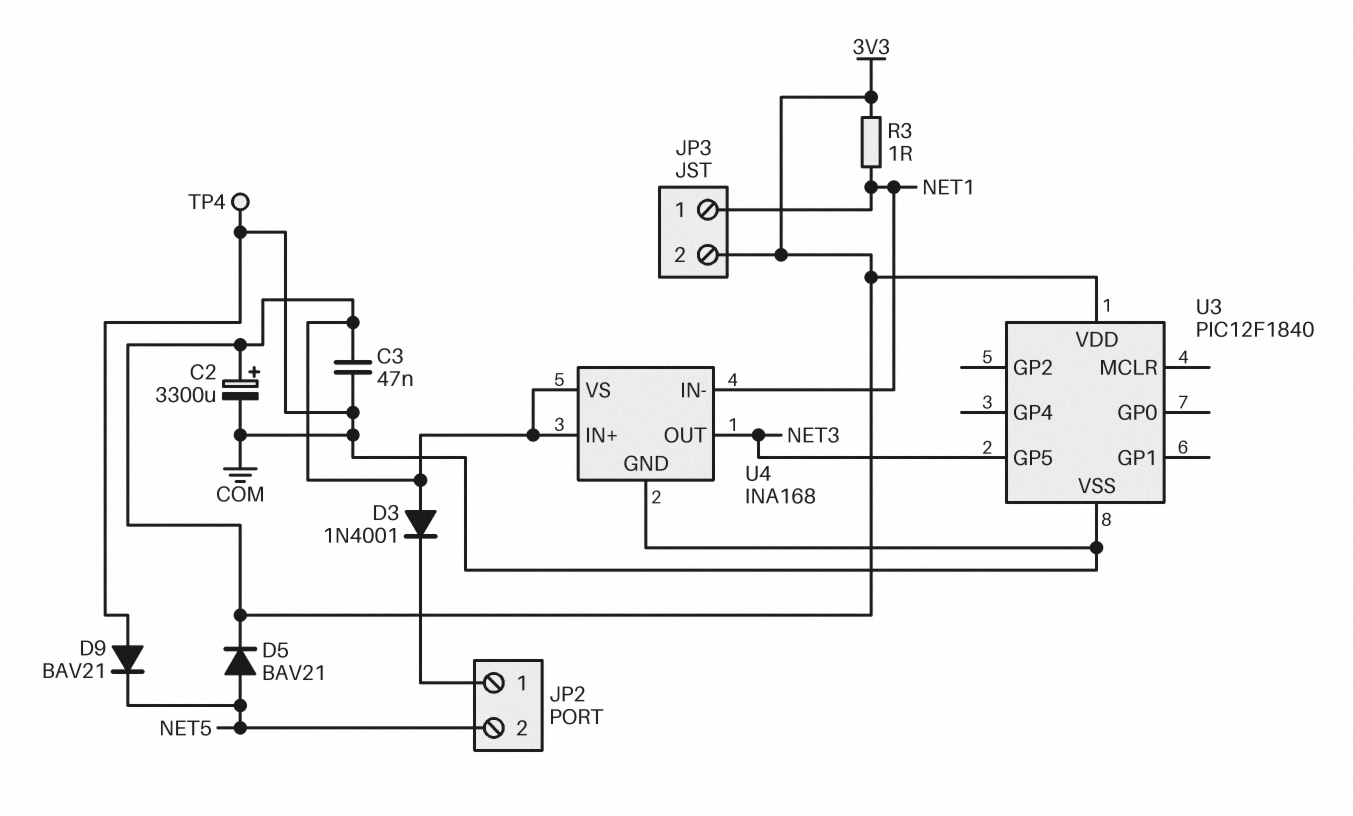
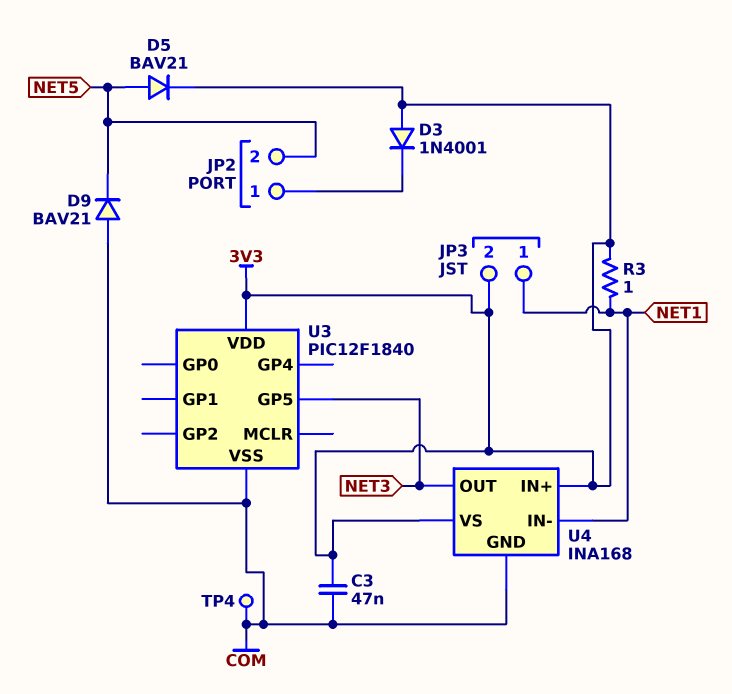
C2: 3300uF (plus 3V3, minus COM) -> none

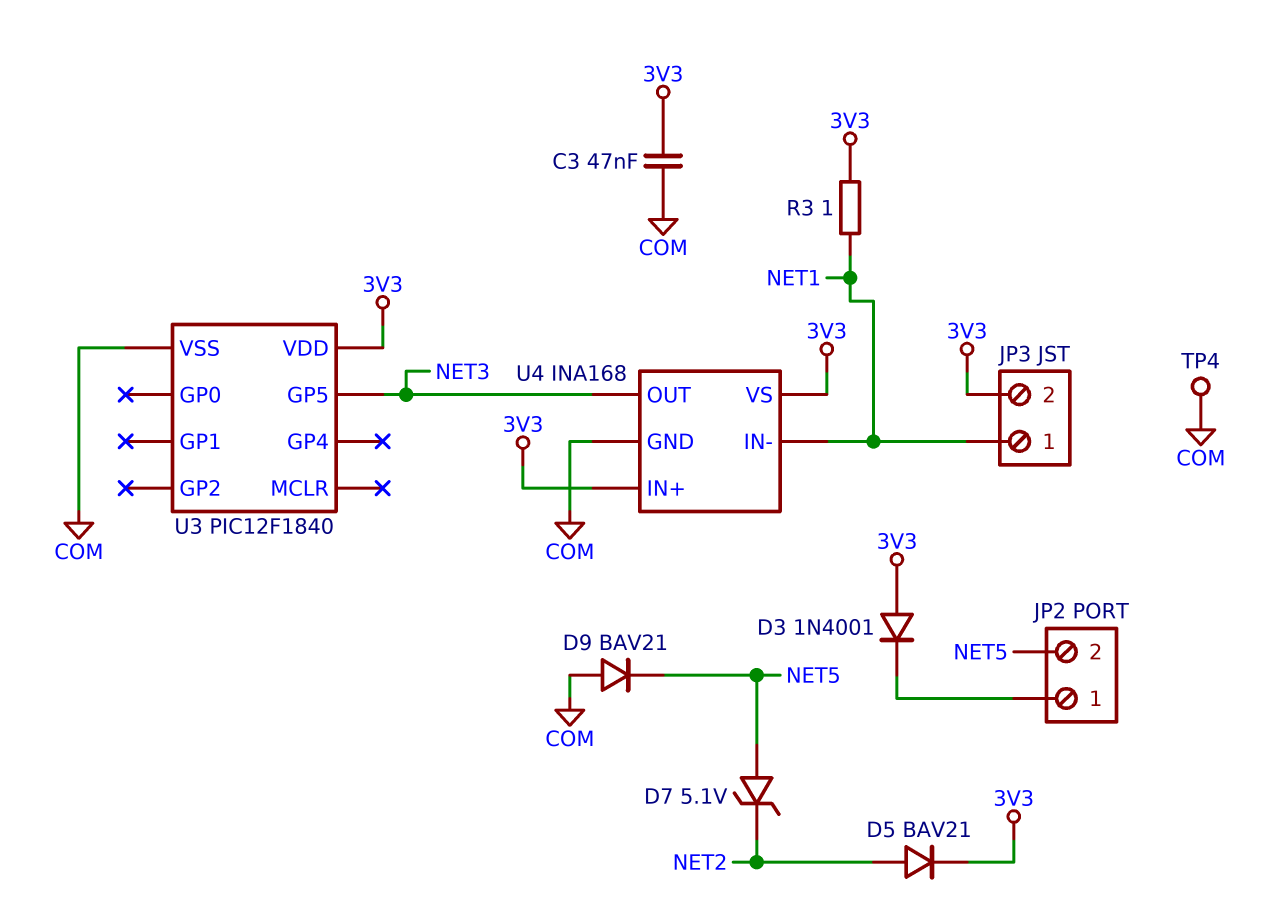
D5: diode BAV21 (A NET5, K 3V3) -> diode BAV21 (A NET2, K 3V3)
D7: none -> zener 5.1V (A NET5, K NET2)

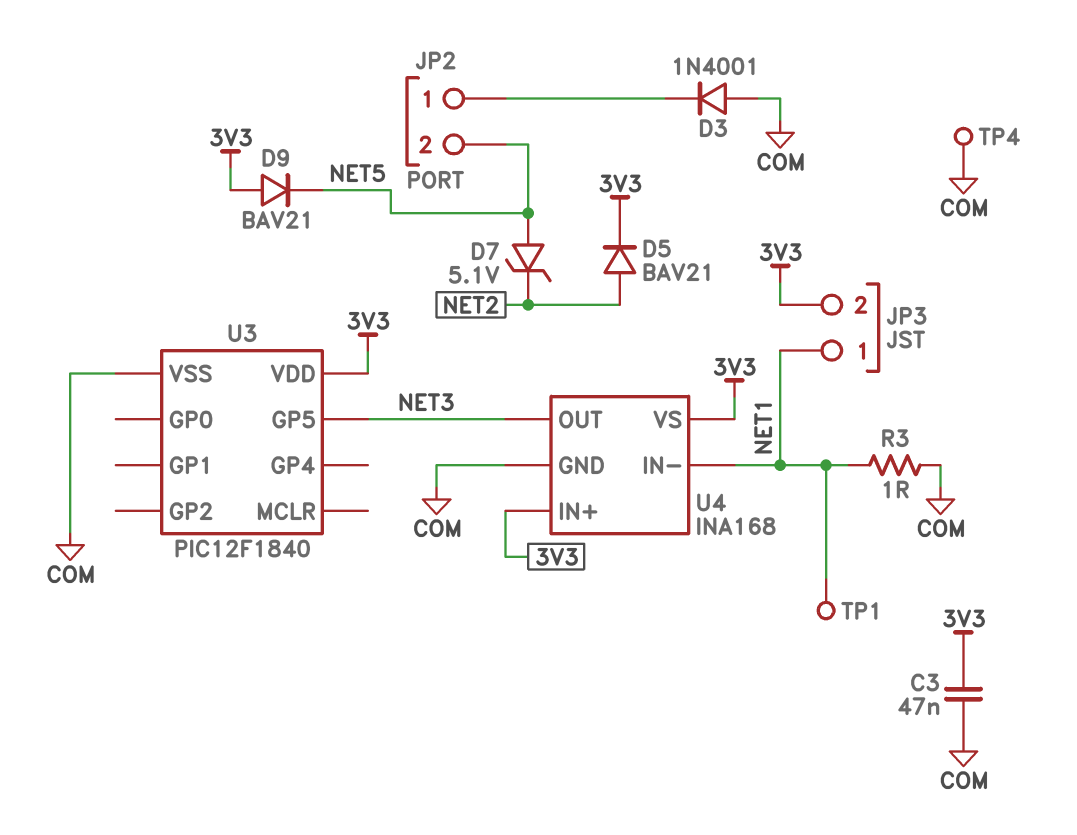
D3: diode 1N4001 (A 3V3, K JP2/1) -> diode 1N4001 (A COM, K JP2/1)
D9: diode BAV21 (A COM, K NET5) -> diode BAV21 (A 3V3, K NET5)
R3: 1 (3V3, NET1) -> 1 (COM, NET1)
TP1: none -> test point (NET1)

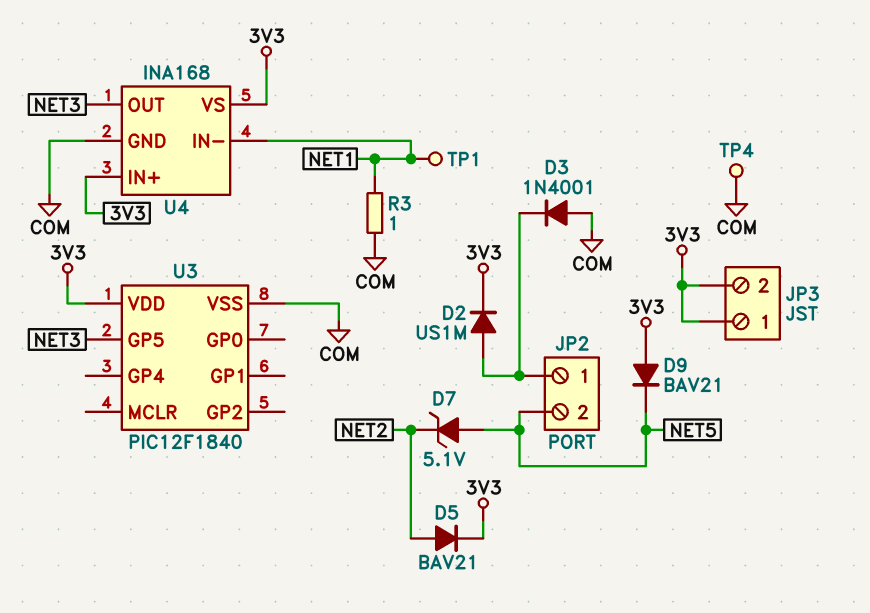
C3: 47nF (3V3, COM) -> none
D2: none -> diode US1M (A JP2/1, K 3V3)
JP3 pin 1: NET1 -> 3V3

